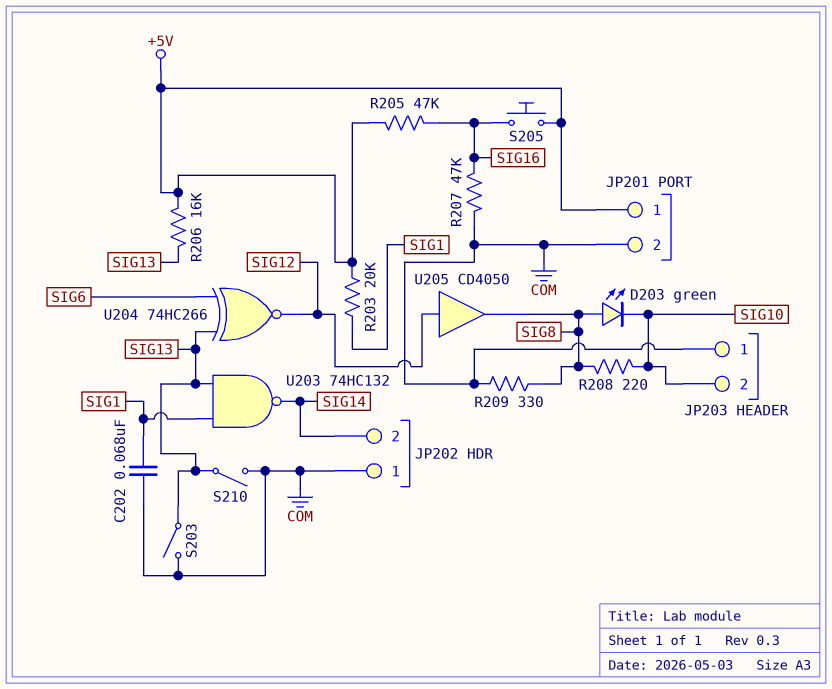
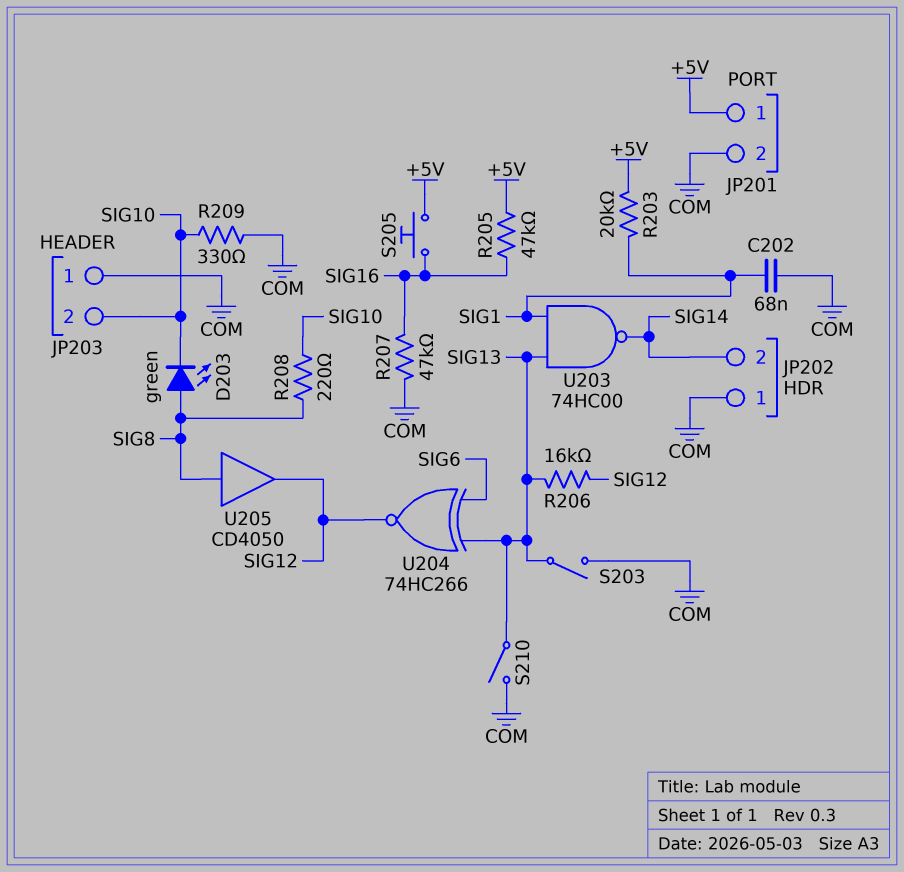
R206: 16k (+5V, SIG13) -> 16k (SIG12, SIG13)
R209: 330 (COM, SIG8) -> 330 (COM, SIG10)
U203: NAND 74HC132 (in SIG1, in SIG13, out SIG14) -> NAND 74HC00 (in SIG1, in SIG13, out SIG14)
U205: buffer CD4050 (in SIG12, out SIG8) -> buffer CD4050 (in SIG8, out SIG12)

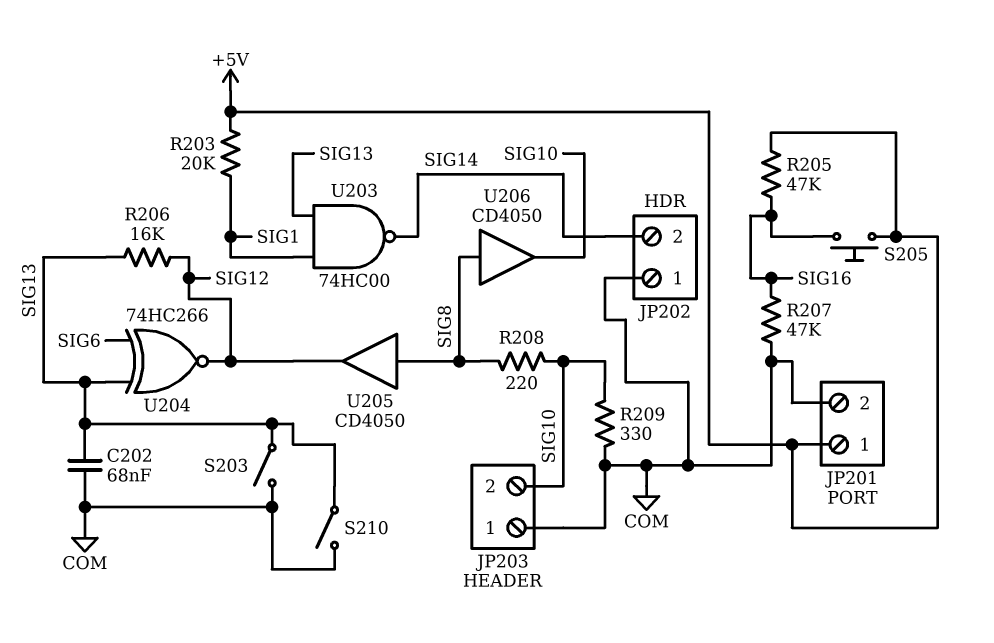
C202: 68nF (COM, SIG1) -> 68nF (COM, SIG13)
D203: LED green (A SIG8, K SIG10) -> none
U206: none -> buffer CD4050 (in SIG8, out SIG10)

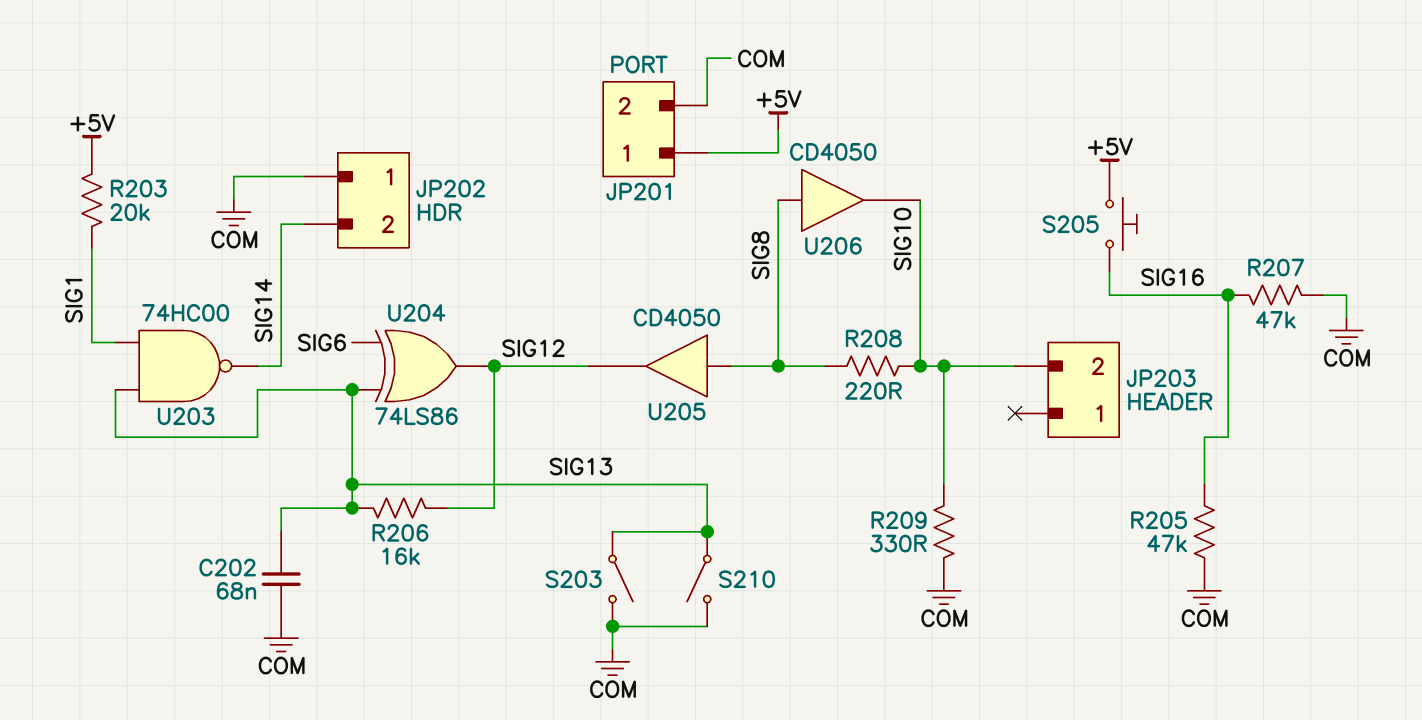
JP203 pin 1: COM -> none
R205: 47k (+5V, SIG16) -> 47k (COM, SIG16)
U204: XNOR 74HC266 (in SIG6, in SIG13, out SIG12) -> XOR 74LS86 (in SIG6, in SIG13, out SIG12)

